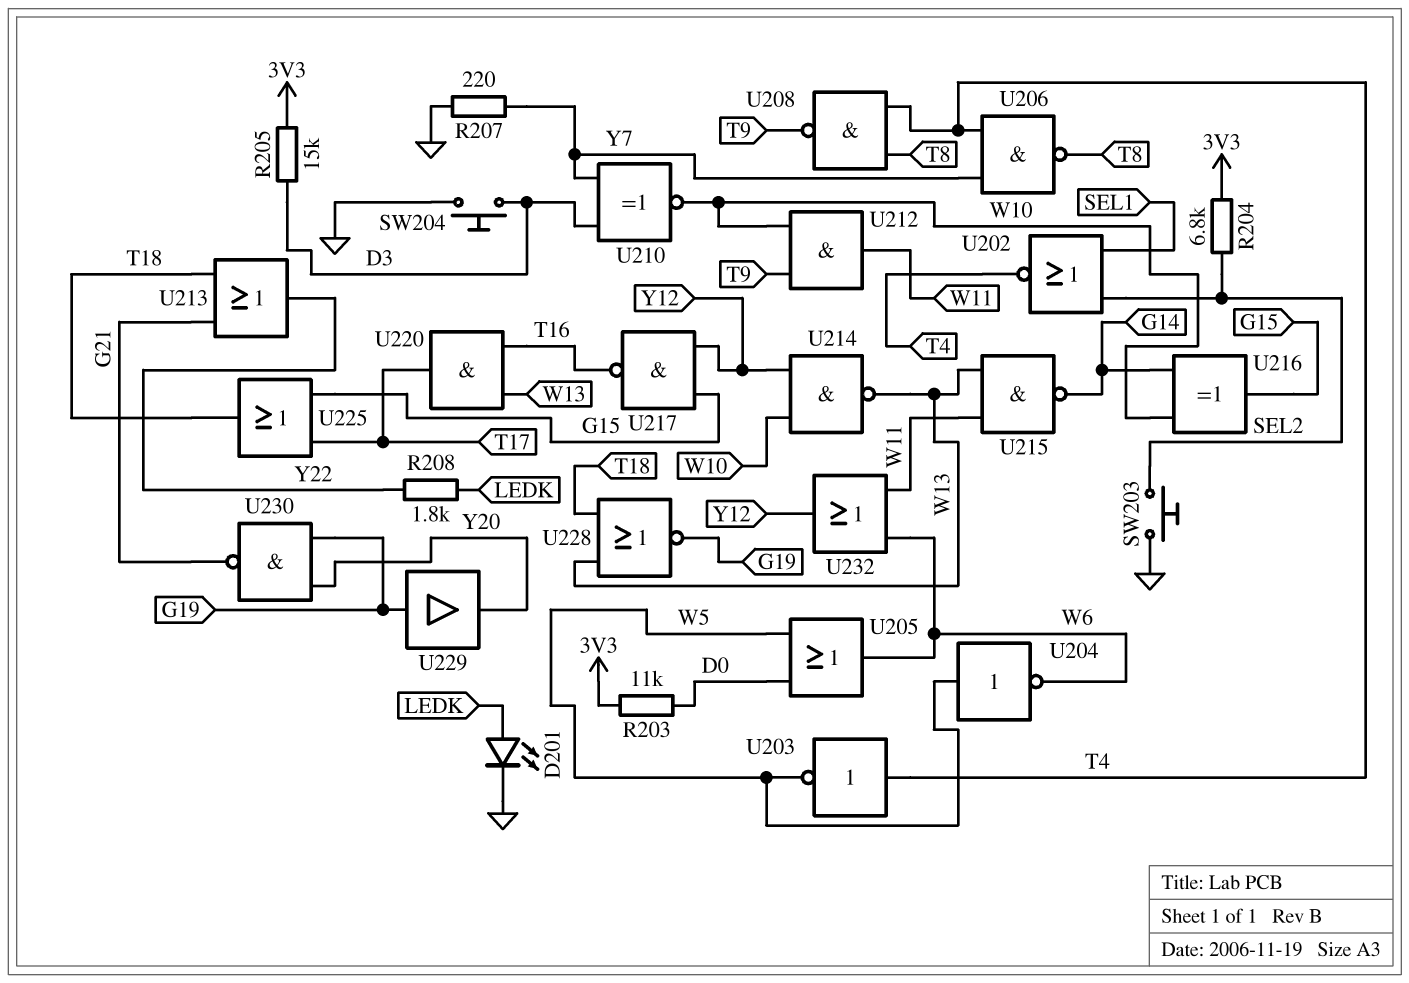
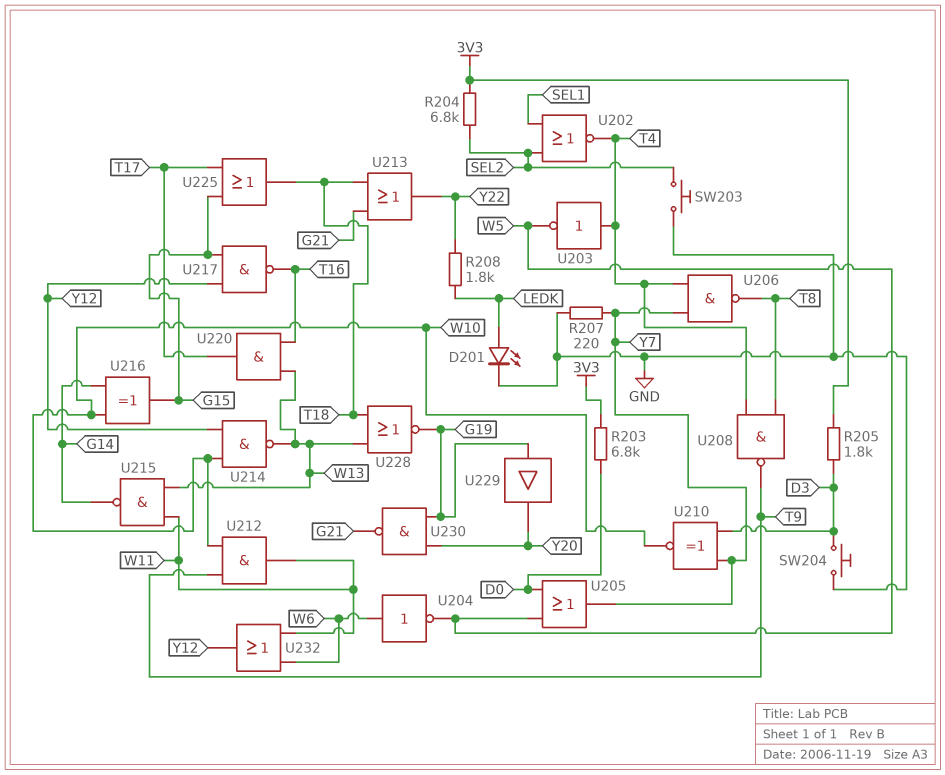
R203: 11k (3V3, D0) -> 6.8k (3V3, D0)
R205: 15k (3V3, D3) -> 1.8k (3V3, D3)
U204: NOT (in W5, out W6) -> NOT (in W6, out W5)
U205: OR (in D0, in W5, out W6) -> OR (in D0, in W5, out Y7)

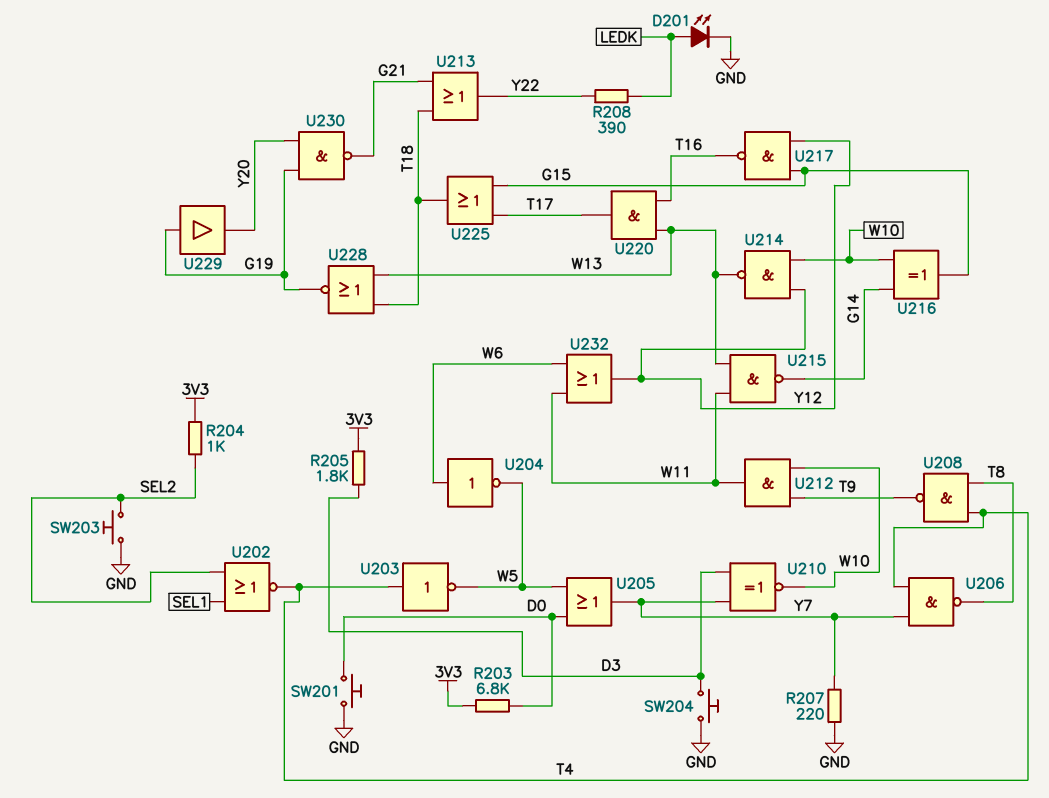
R204: 6.8k (3V3, SEL2) -> 1k (3V3, SEL2)
R208: 1.8k (LEDK, Y22) -> 390 (LEDK, Y22)
SW201: none -> button (D0, GND)

